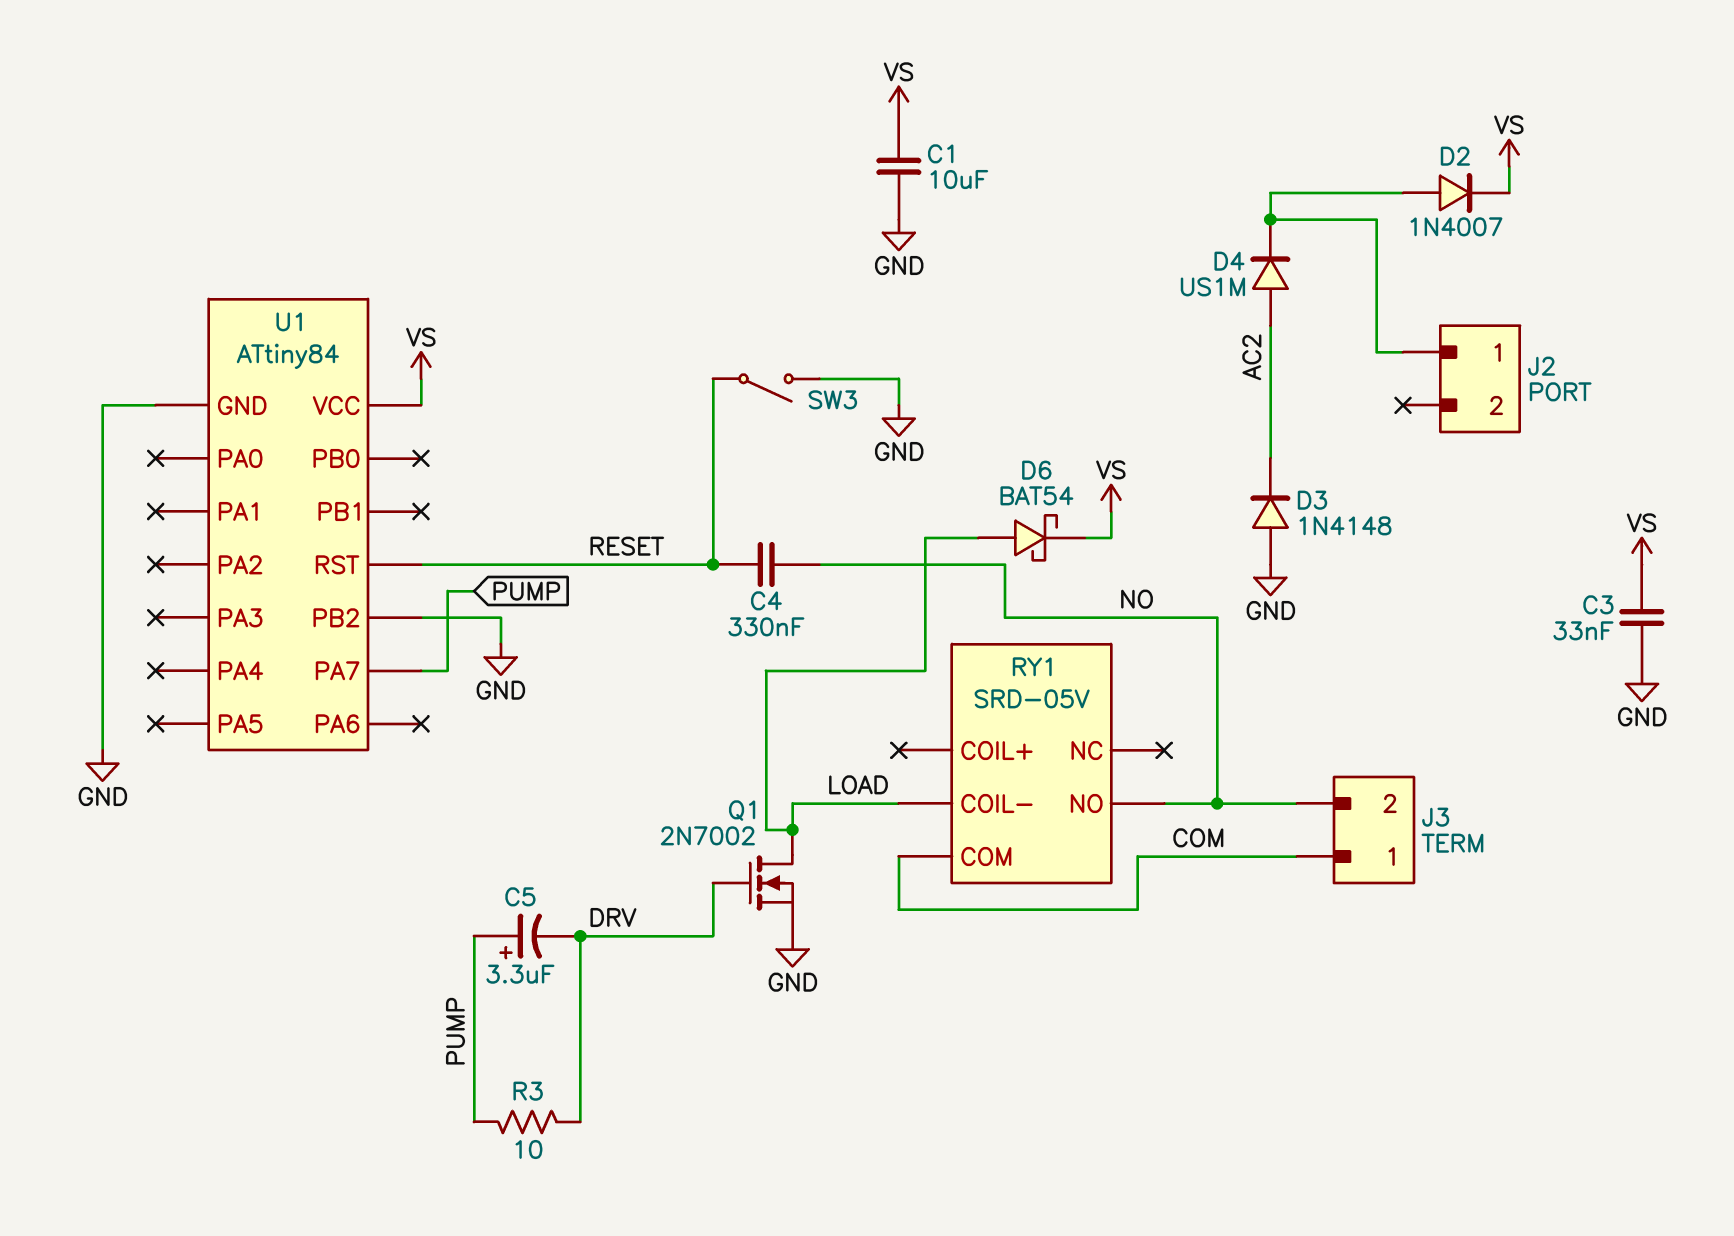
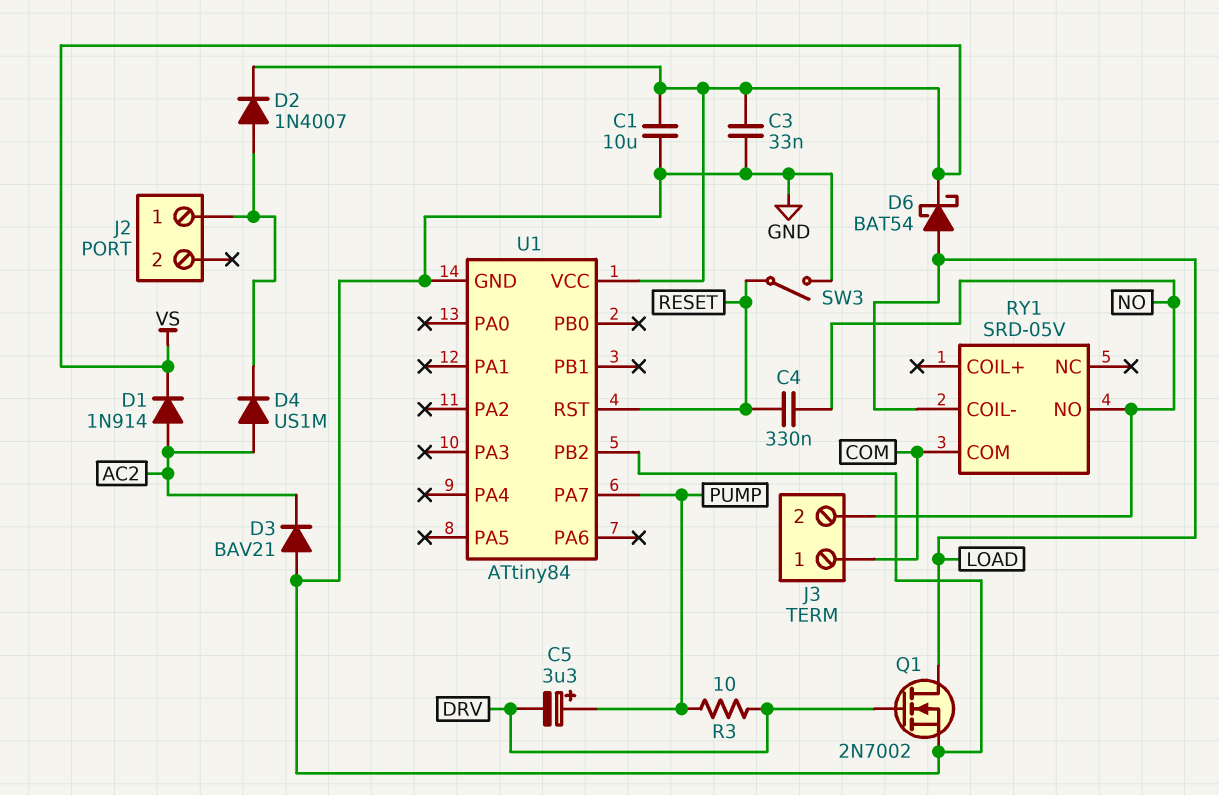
D1: none -> diode 1N914 (A AC2, K VS)
D3: diode 1N4148 (A GND, K AC2) -> diode BAV21 (A GND, K AC2)

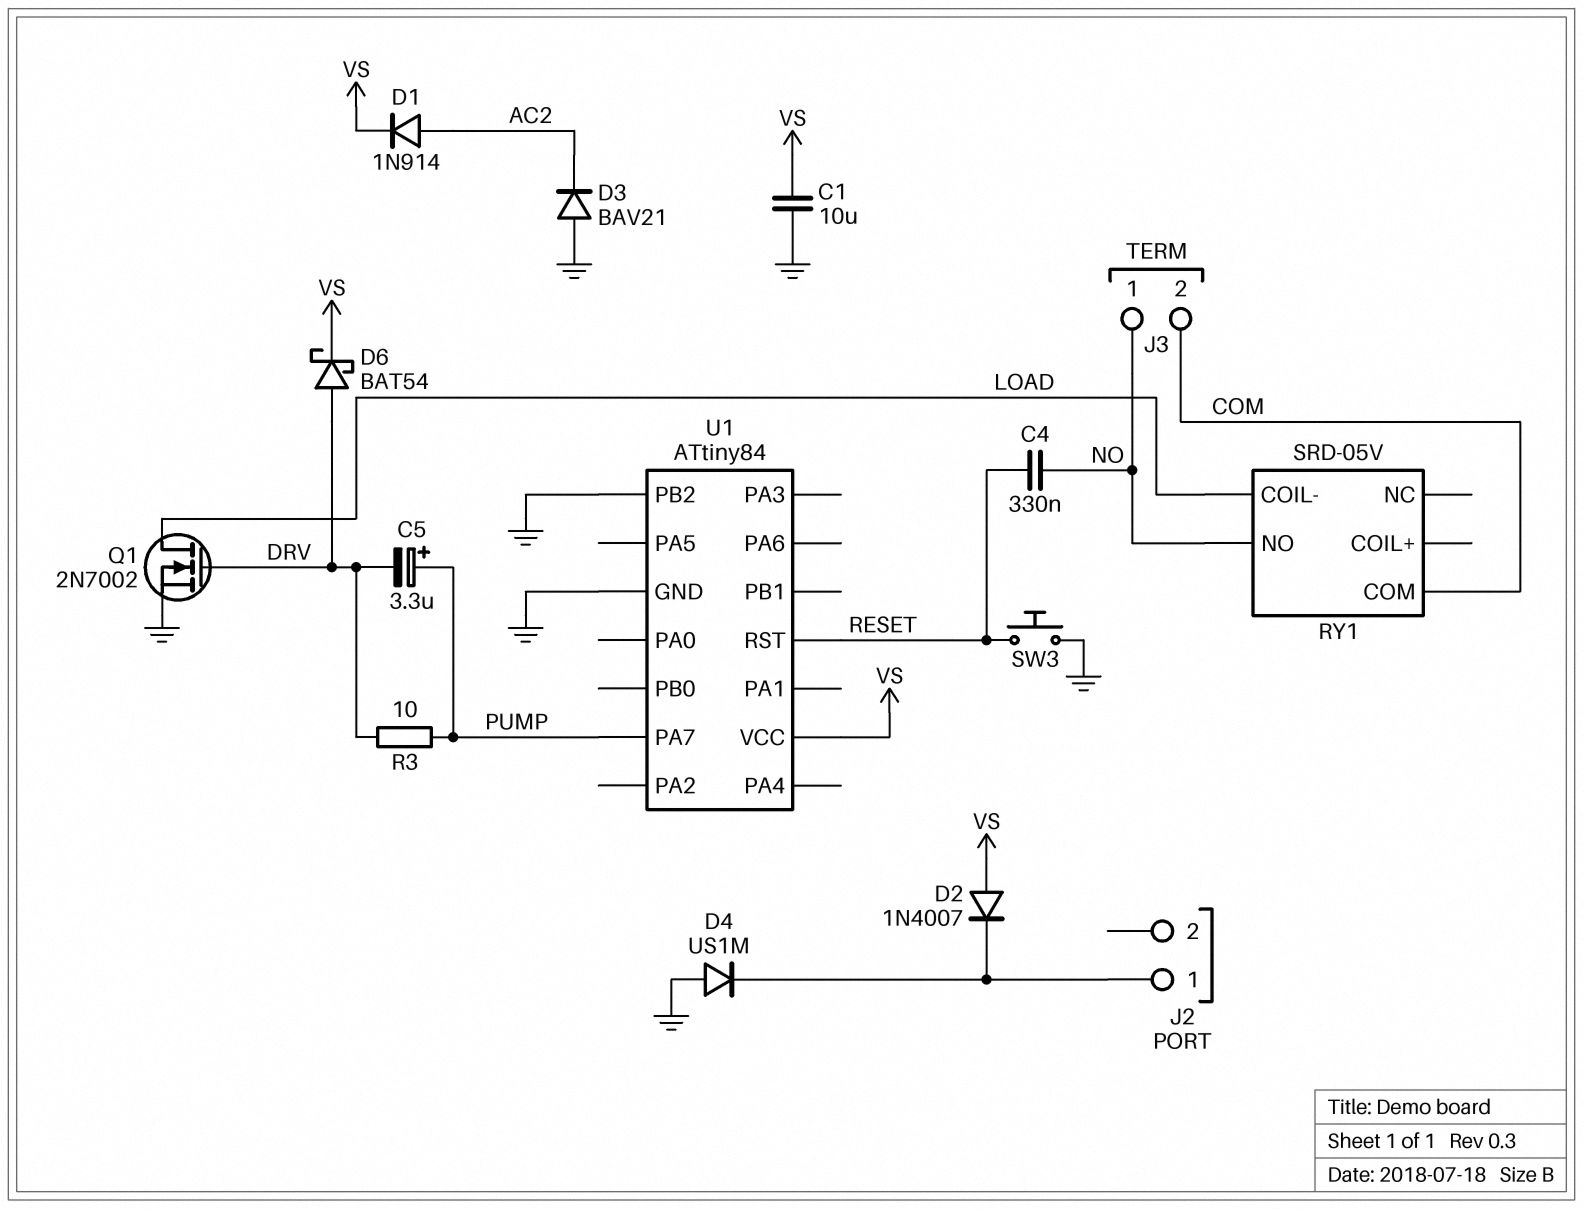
C3: 33nF (GND, VS) -> none
D2: diode 1N4007 (A J2/1, K VS) -> diode 1N4007 (A VS, K J2/1)
D4: diode US1M (A AC2, K J2/1) -> diode US1M (A GND, K J2/1)
D6: schottky BAT54 (A LOAD, K VS) -> schottky BAT54 (A DRV, K VS)
J3 pin 1: COM -> NO
J3 pin 2: NO -> COM
SW3: switch (GND, RESET) -> button (GND, RESET)

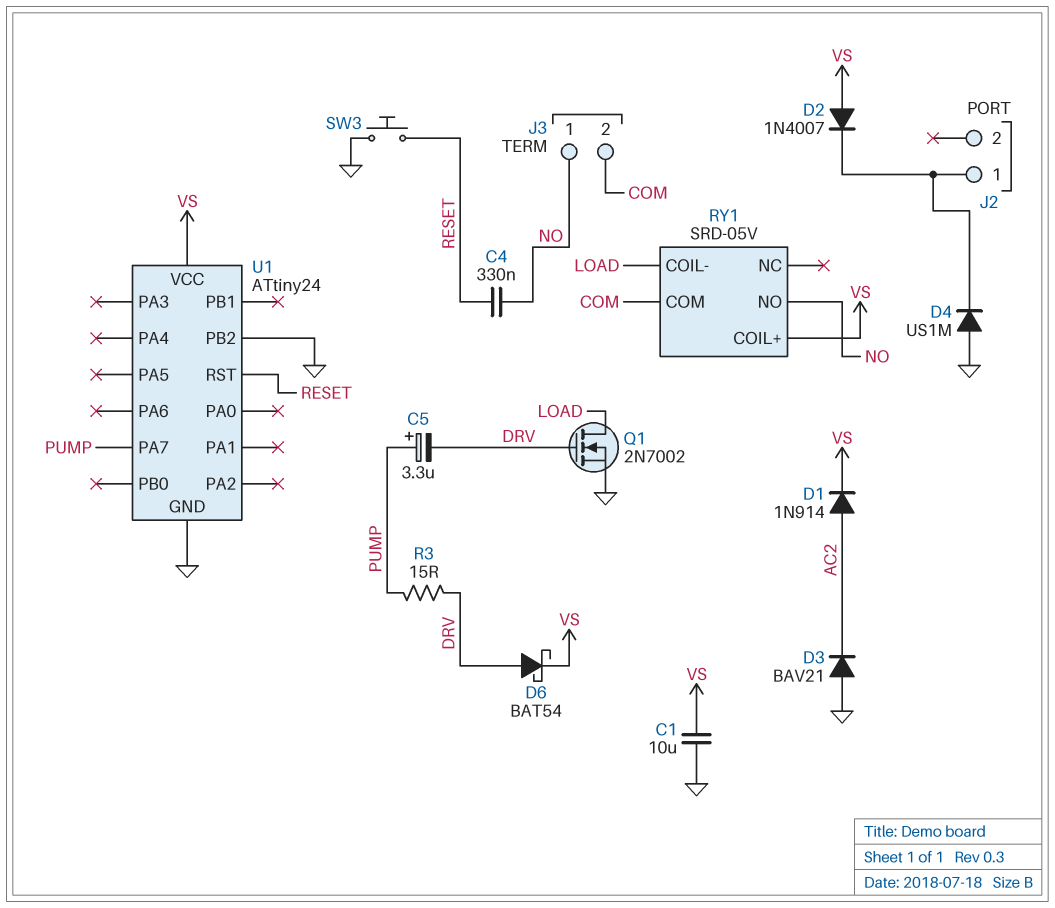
R3: 10 (DRV, PUMP) -> 15 (DRV, PUMP)
RY1 pin COIL+: none -> VS
U1: ATtiny84 -> ATtiny24

